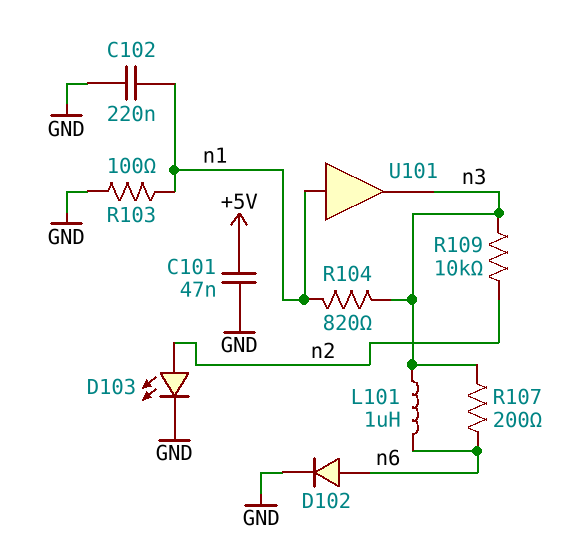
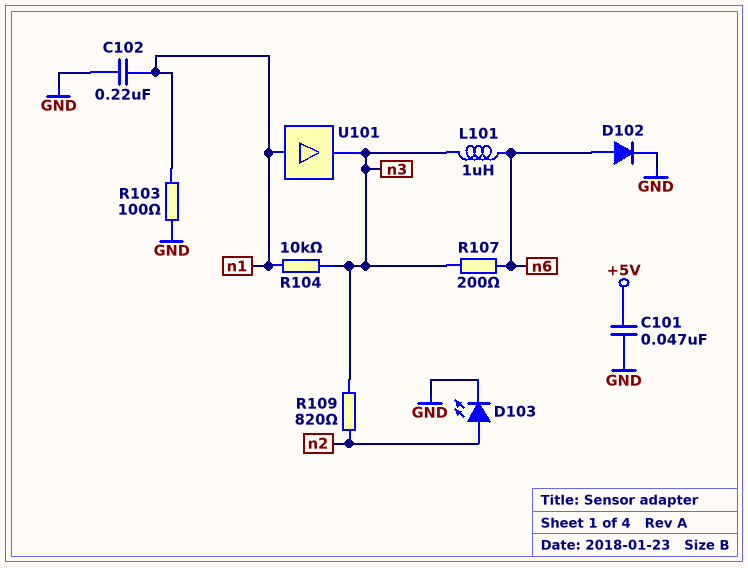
R104: 820 (n1, n3) -> 10k (n1, n3)
R109: 10k (n2, n3) -> 820 (n2, n3)

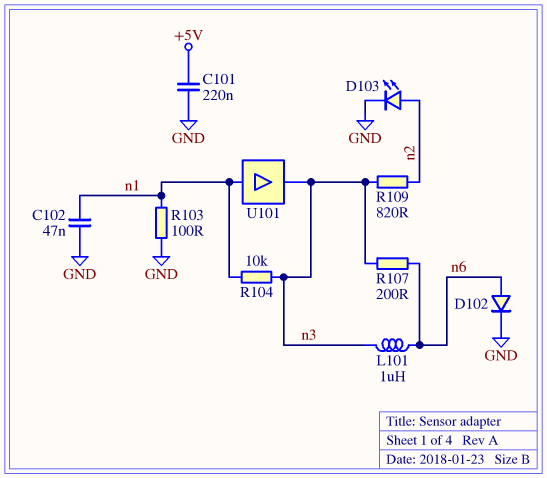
C101: 47nF (+5V, GND) -> 220nF (+5V, GND)
C102: 220nF (GND, n1) -> 47nF (GND, n1)

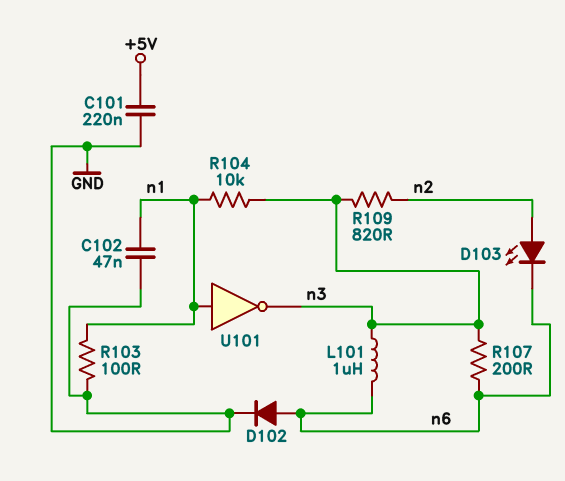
D103: LED (A n2, K GND) -> LED (A n2, K n6)
U101: buffer (in n1, out n3) -> NOT (in n1, out n3)

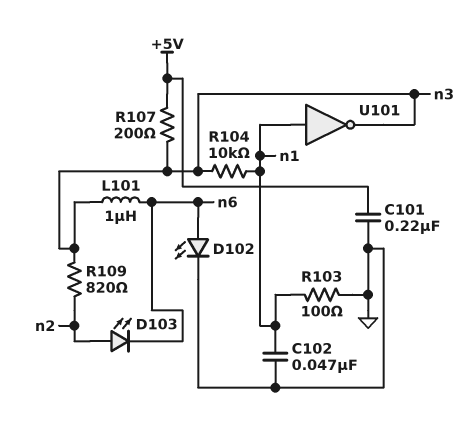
D102: diode (A n6, K GND) -> LED (A n6, K GND)
R107: 200 (n3, n6) -> 200 (+5V, n3)

